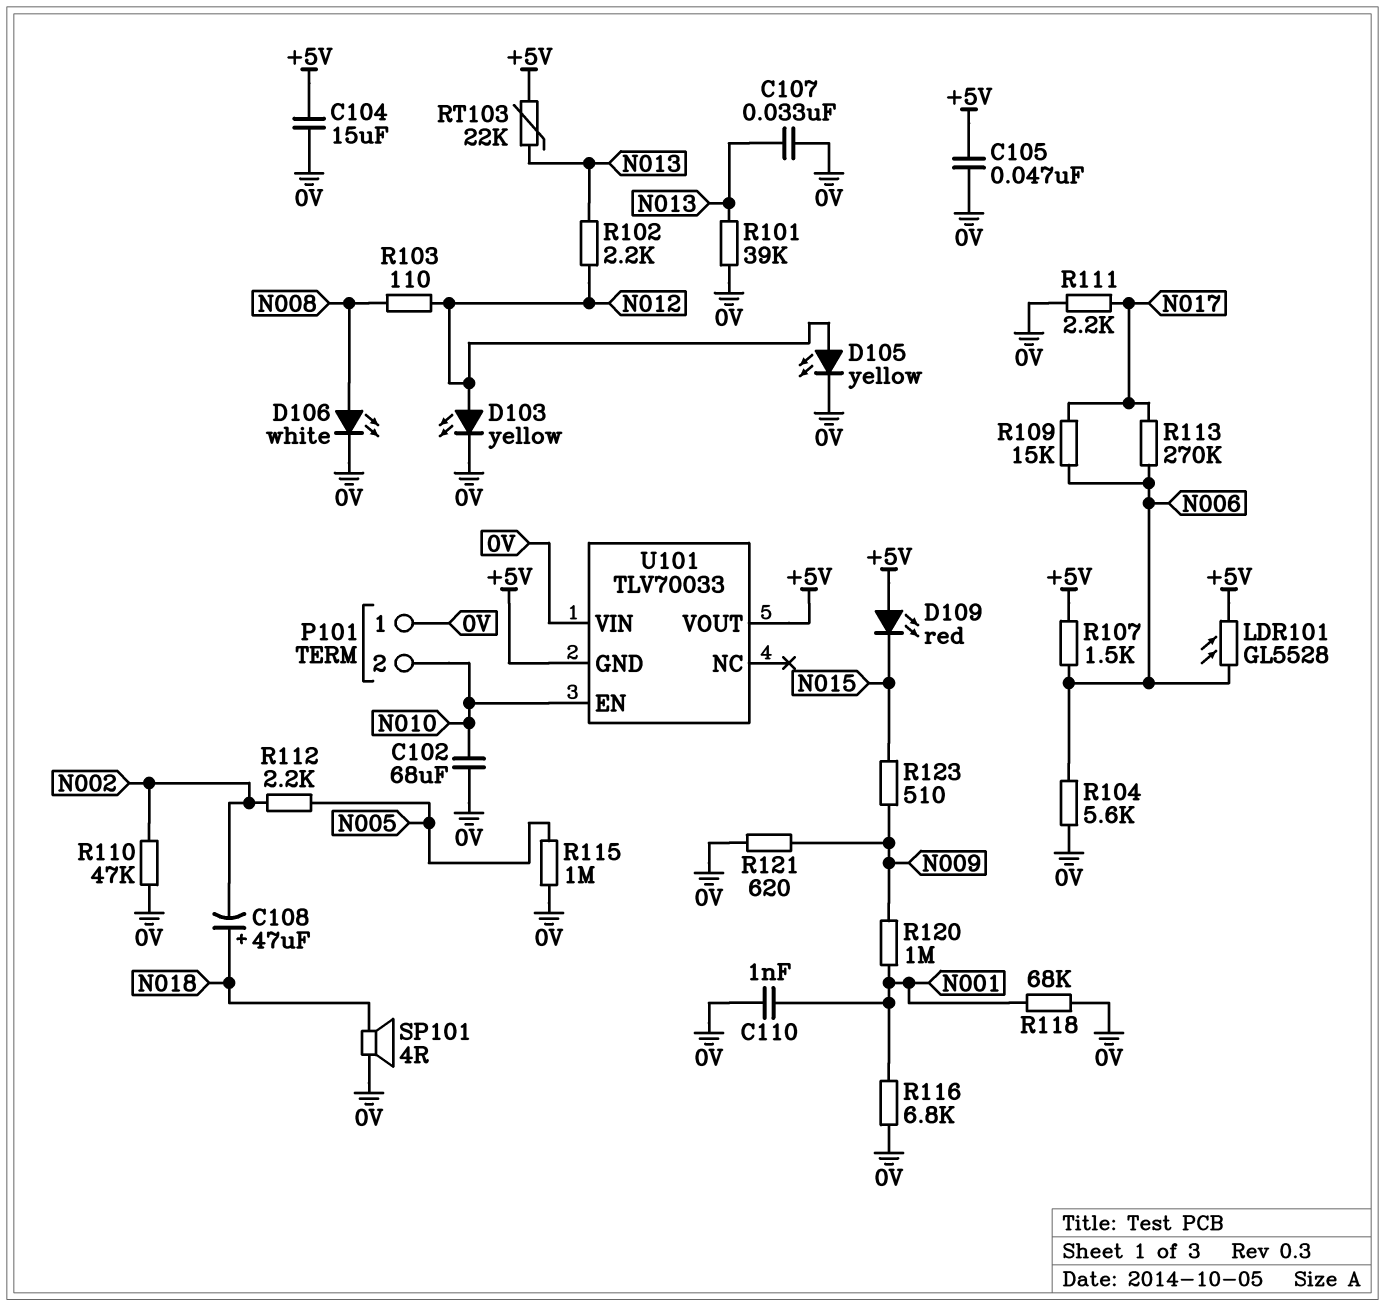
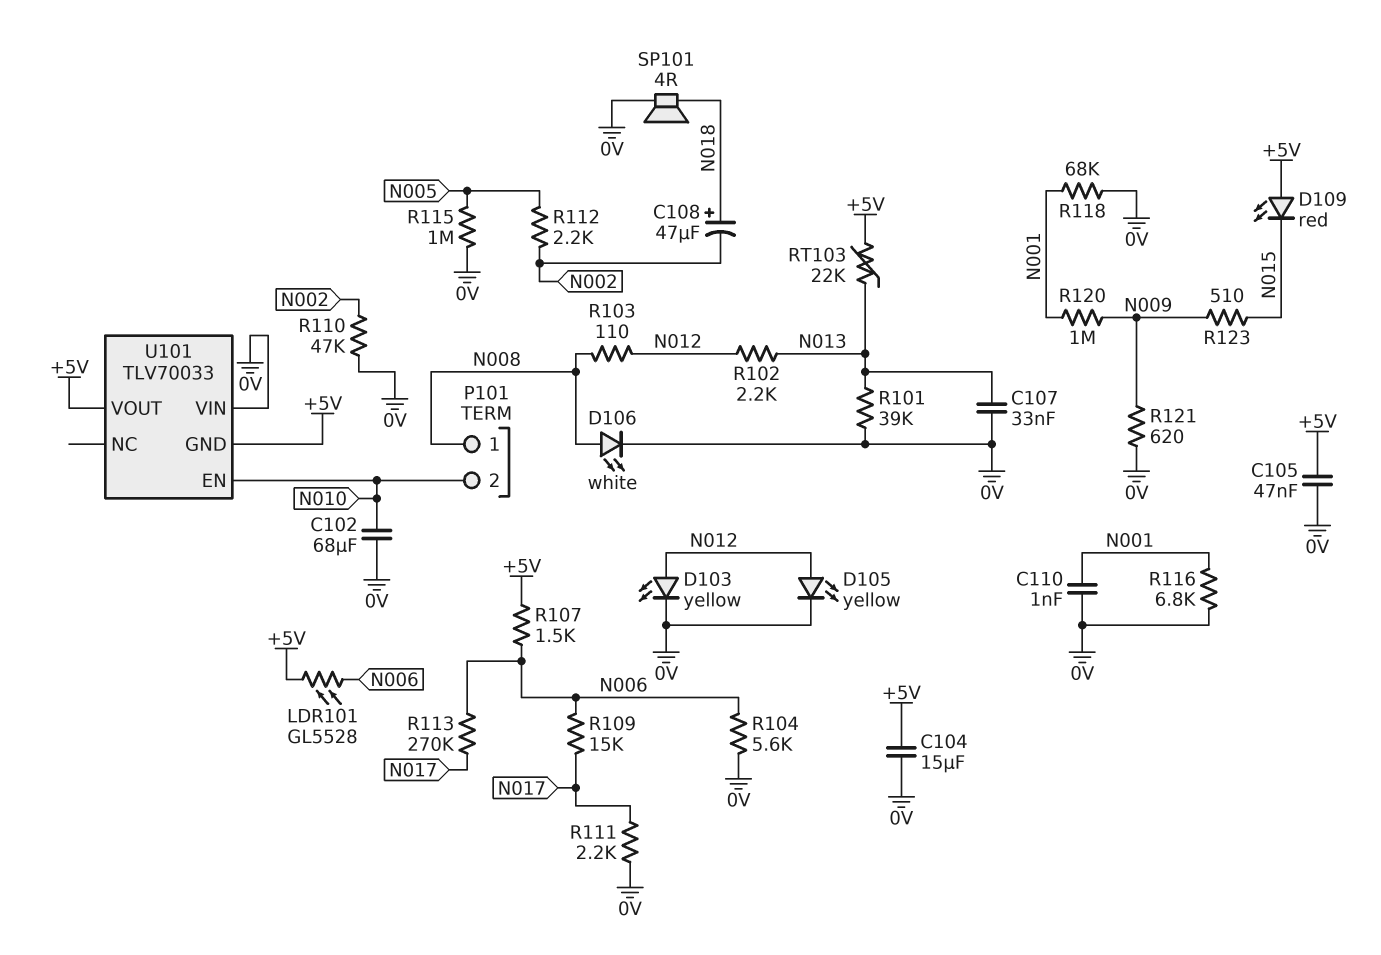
P101 pin 1: 0V -> N008

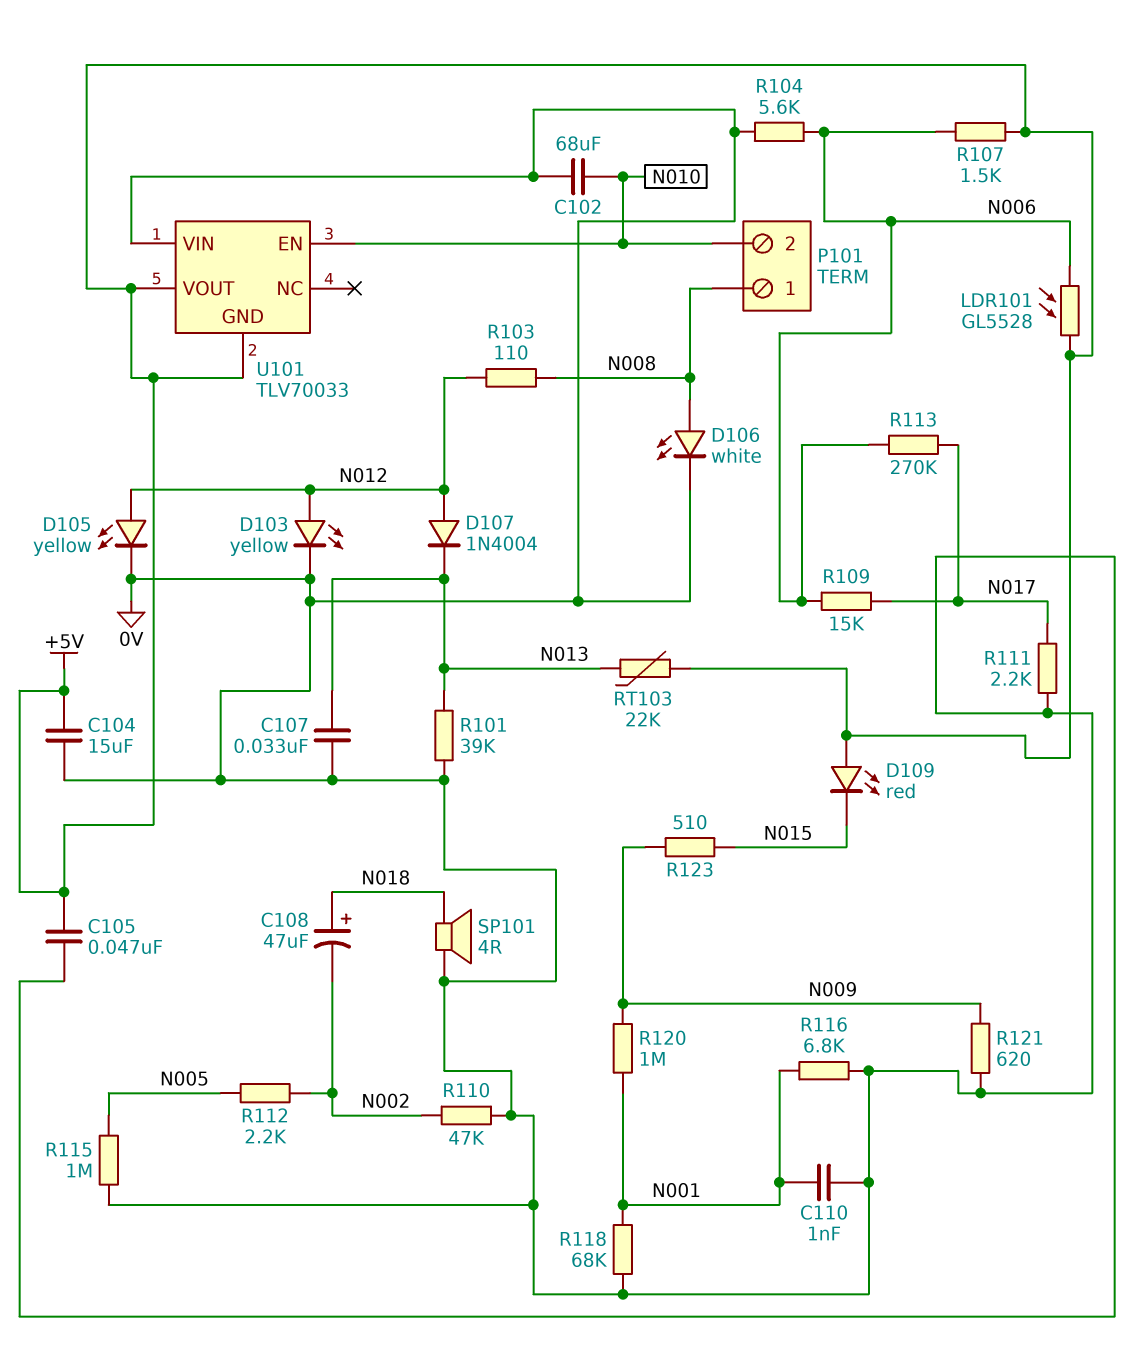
D107: none -> diode 1N4004 (A N012, K N013)
R102: 2.2k (N012, N013) -> none

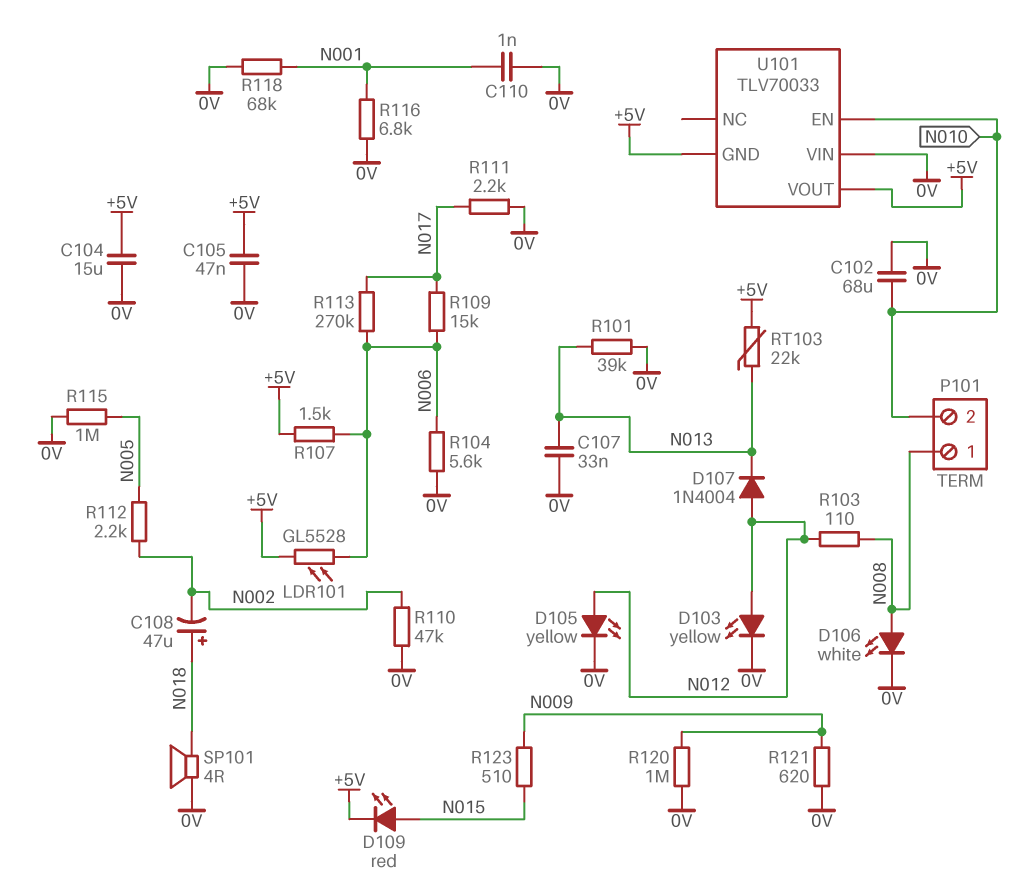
D109: LED red (A +5V, K N015) -> LED red (A N015, K +5V)
R120: 1M (N001, N009) -> 1M (0V, N009)

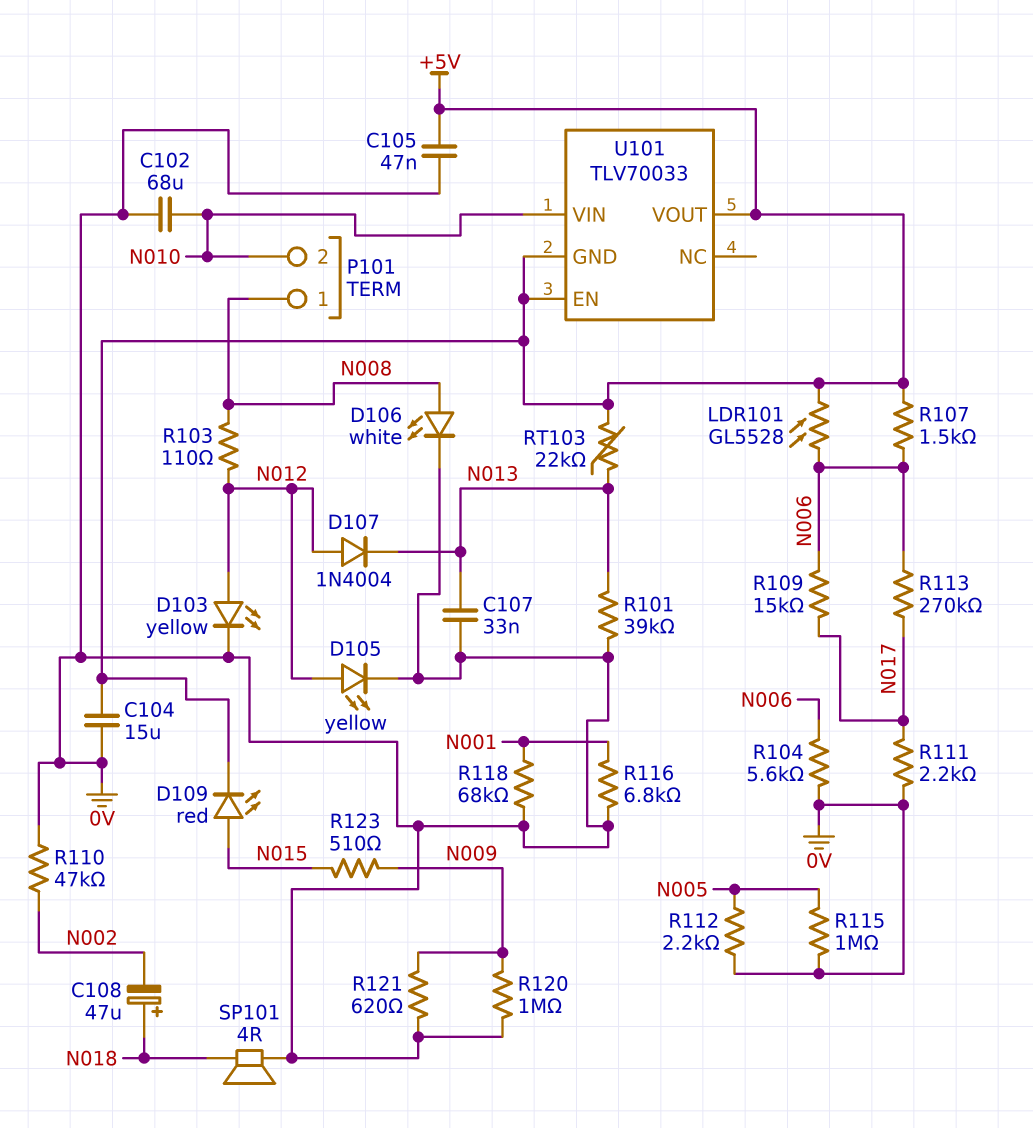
C110: 1nF (0V, N001) -> none
R112: 2.2k (N002, N005) -> 2.2k (0V, N005)
U101 pin EN: N010 -> +5V
U101 pin VIN: 0V -> N010

